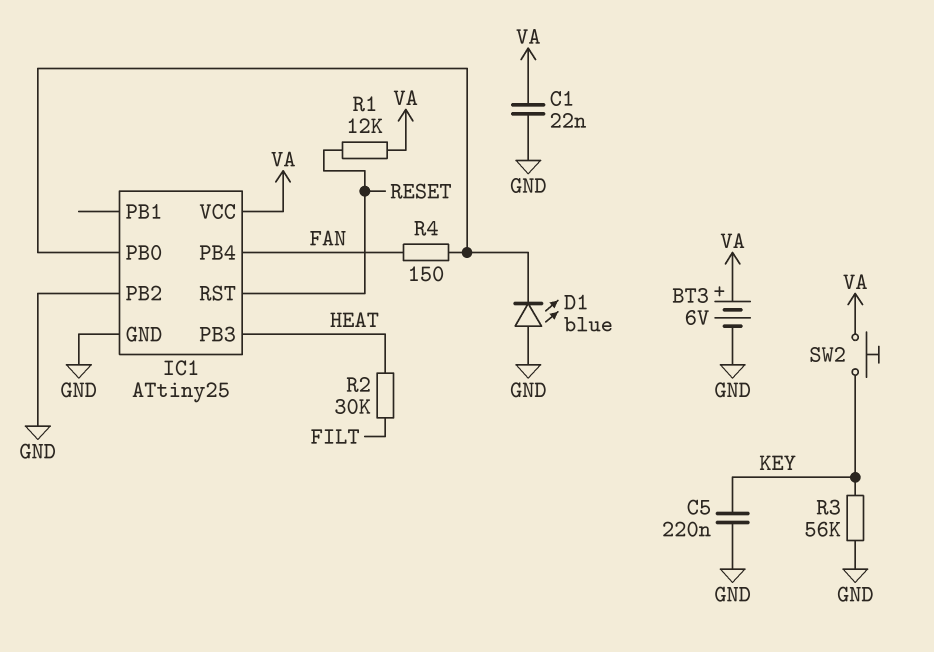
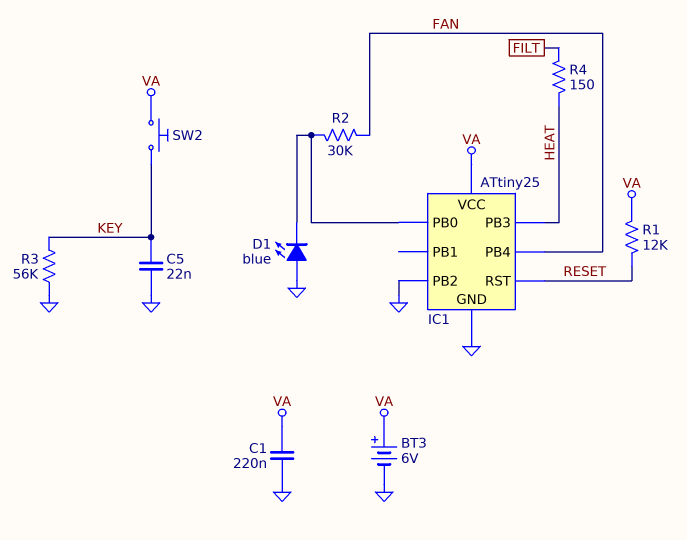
C1: 22nF (GND, VA) -> 220nF (GND, VA)
C5: 220nF (GND, KEY) -> 22nF (GND, KEY)
R2: 30k (FILT, HEAT) -> 30k (FAN, IC1/PB0)
R4: 150 (FAN, IC1/PB0) -> 150 (FILT, HEAT)

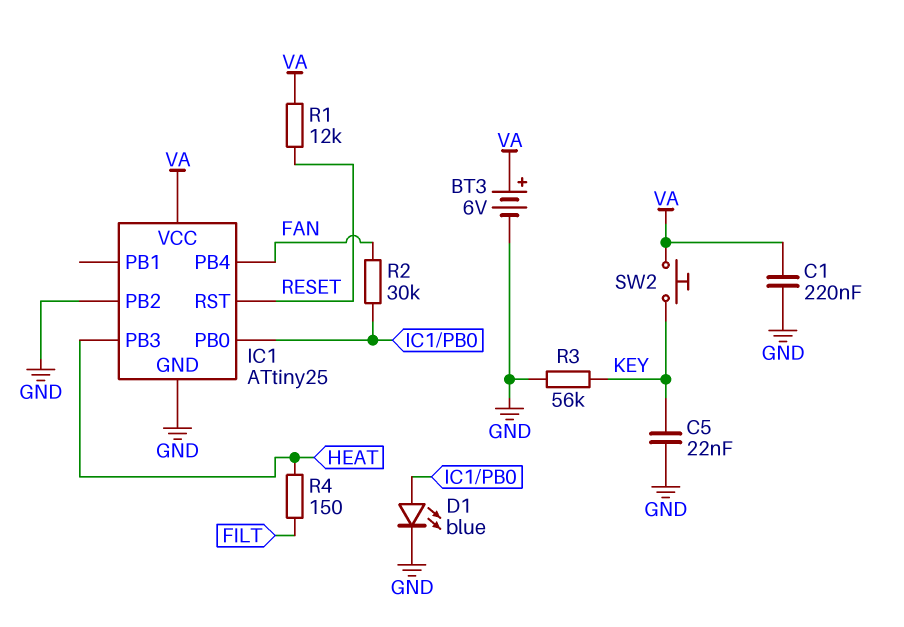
D1: LED blue (A GND, K IC1/PB0) -> LED blue (A IC1/PB0, K GND)

